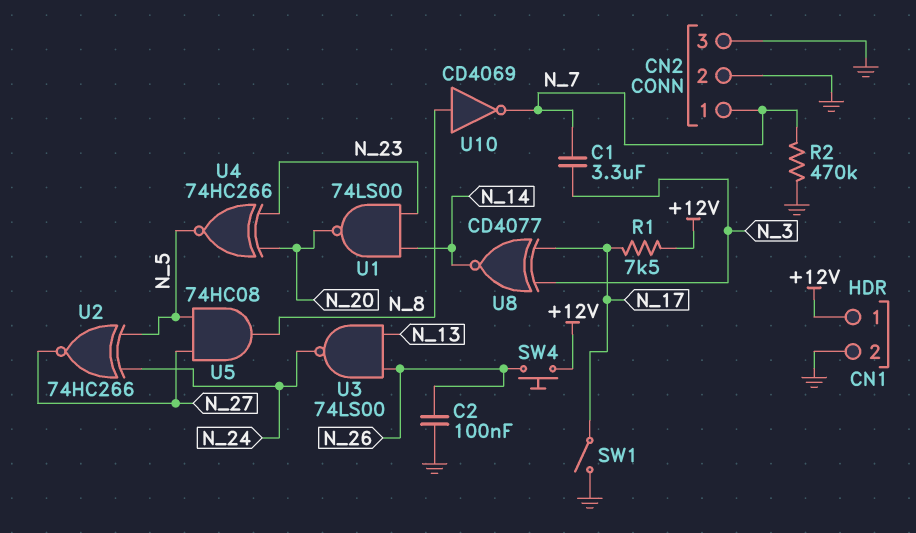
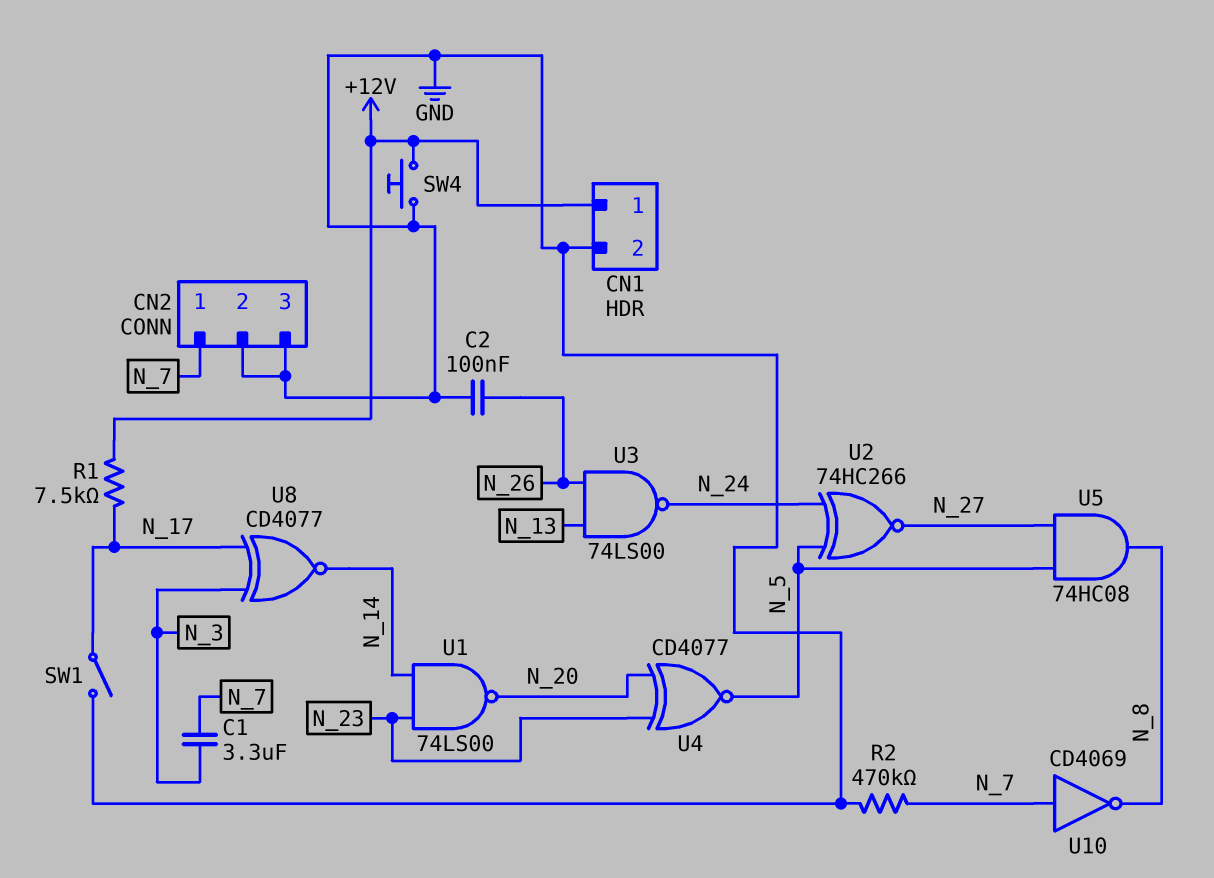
SW4: button (+12V, N_26) -> button (+12V, GND)
U4: XNOR 74HC266 (in N_20, in N_23, out N_5) -> XNOR CD4077 (in N_20, in N_23, out N_5)
U10: NOT CD4069 (in N_8, out N_7) -> NOT CD4069 (in N_7, out N_8)

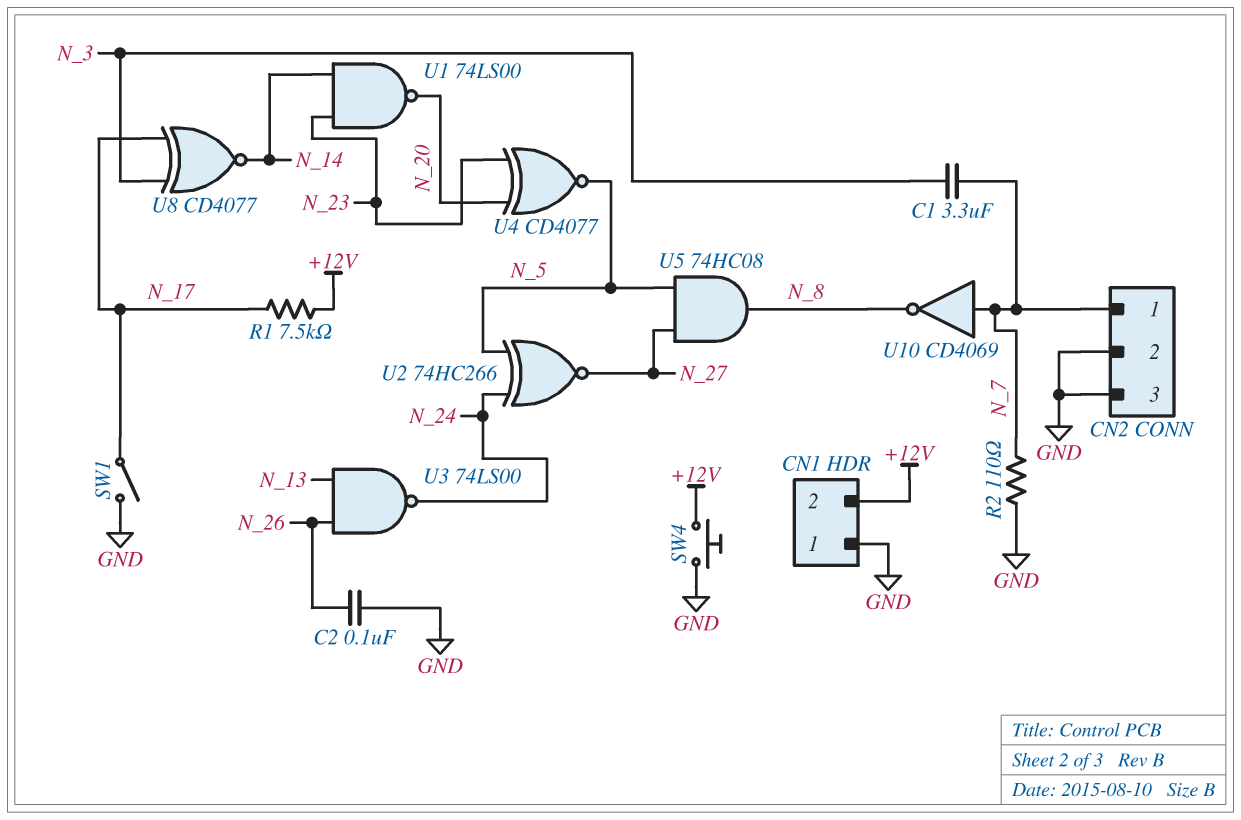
CN1 pin 1: +12V -> GND
CN1 pin 2: GND -> +12V
R2: 470k (GND, N_7) -> 110 (GND, N_7)

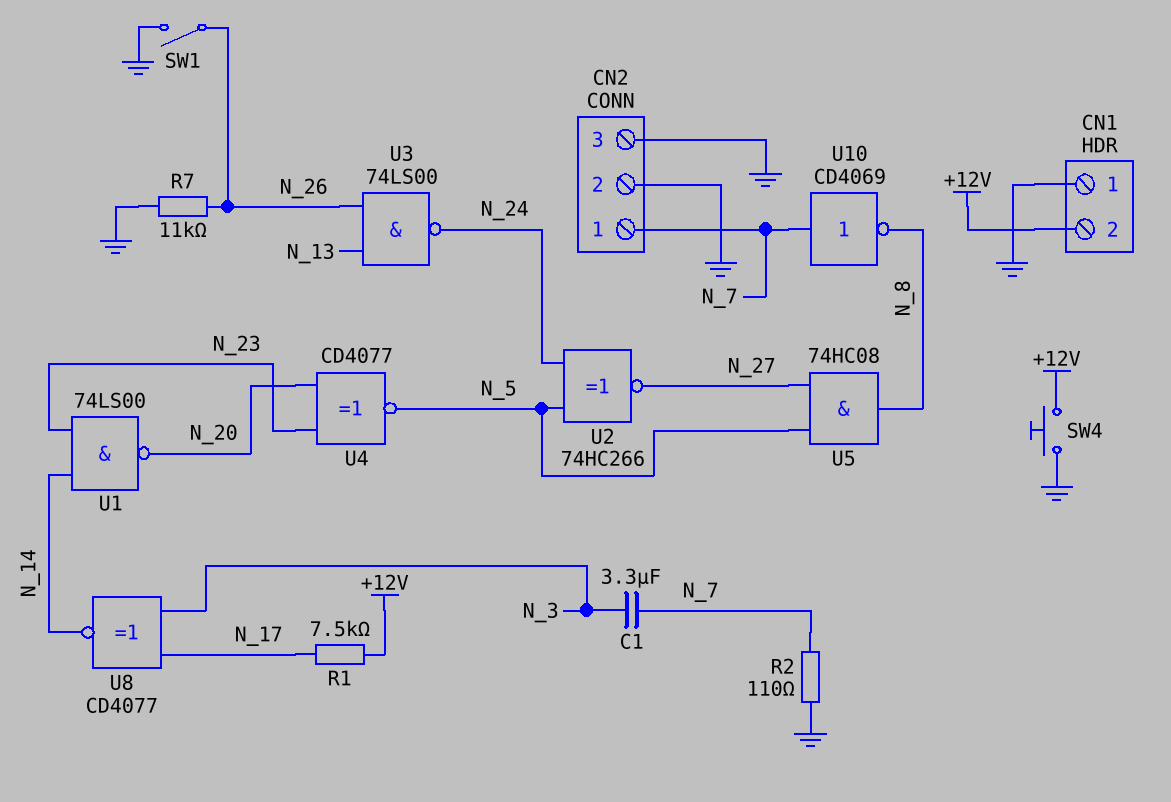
C2: 100nF (GND, N_26) -> none
R7: none -> 11k (GND, N_26)
SW1: switch (GND, N_17) -> switch (GND, N_26)

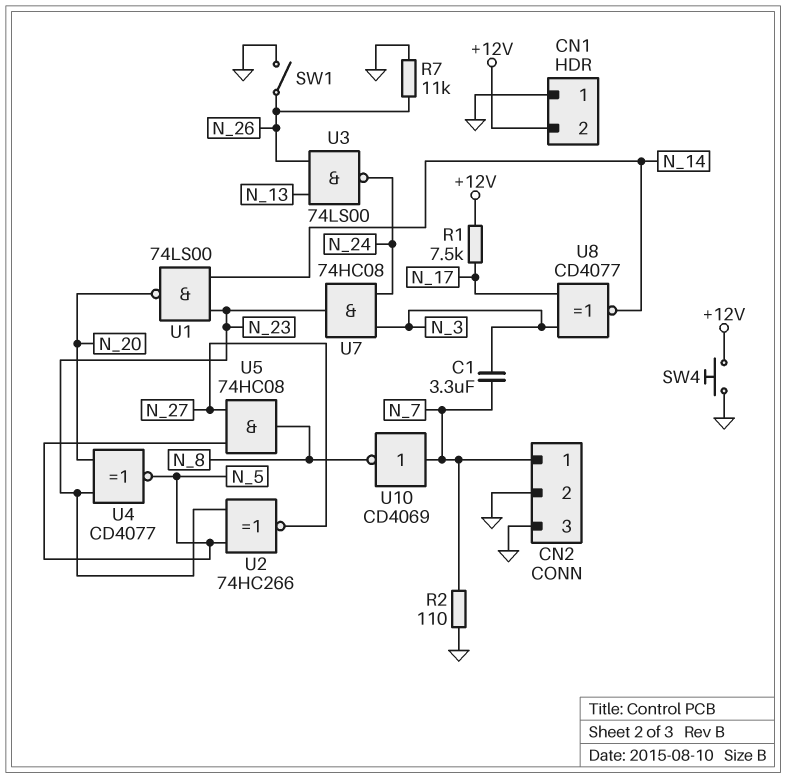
U2: XNOR 74HC266 (in N_5, in N_24, out N_27) -> XNOR 74HC266 (in N_5, in N_23, out N_27)
U7: none -> AND 74HC08 (in N_3, in N_24, out N_23)

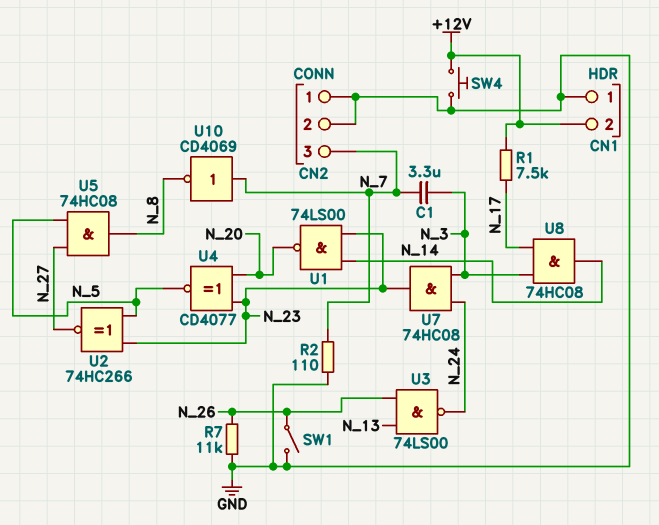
CN2 pin 1: N_7 -> GND
CN2 pin 3: GND -> N_7
U8: XNOR CD4077 (in N_3, in N_17, out N_14) -> AND 74HC08 (in N_3, in N_17, out N_14)

